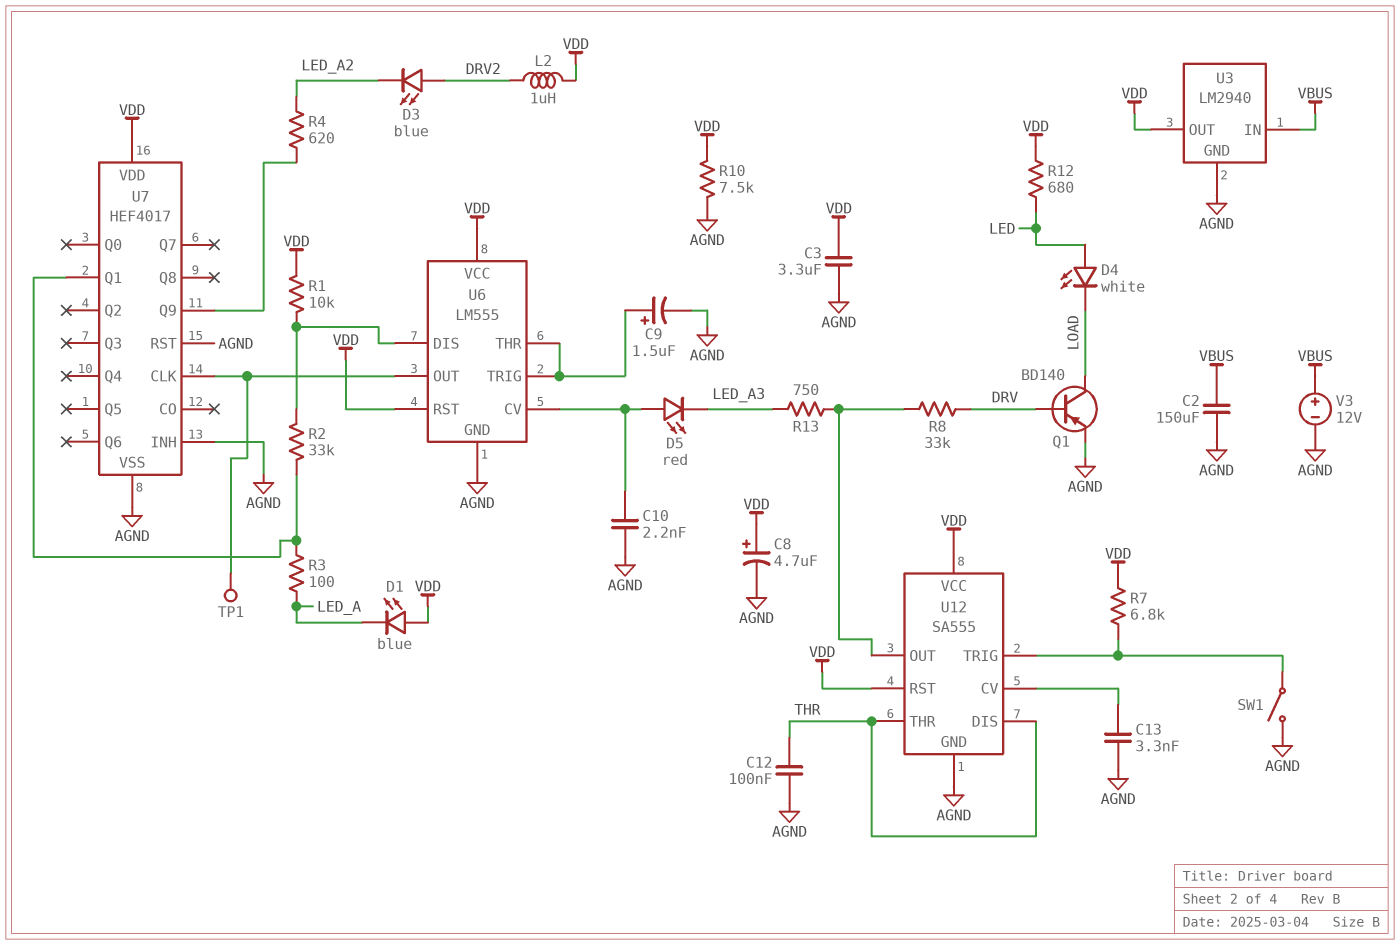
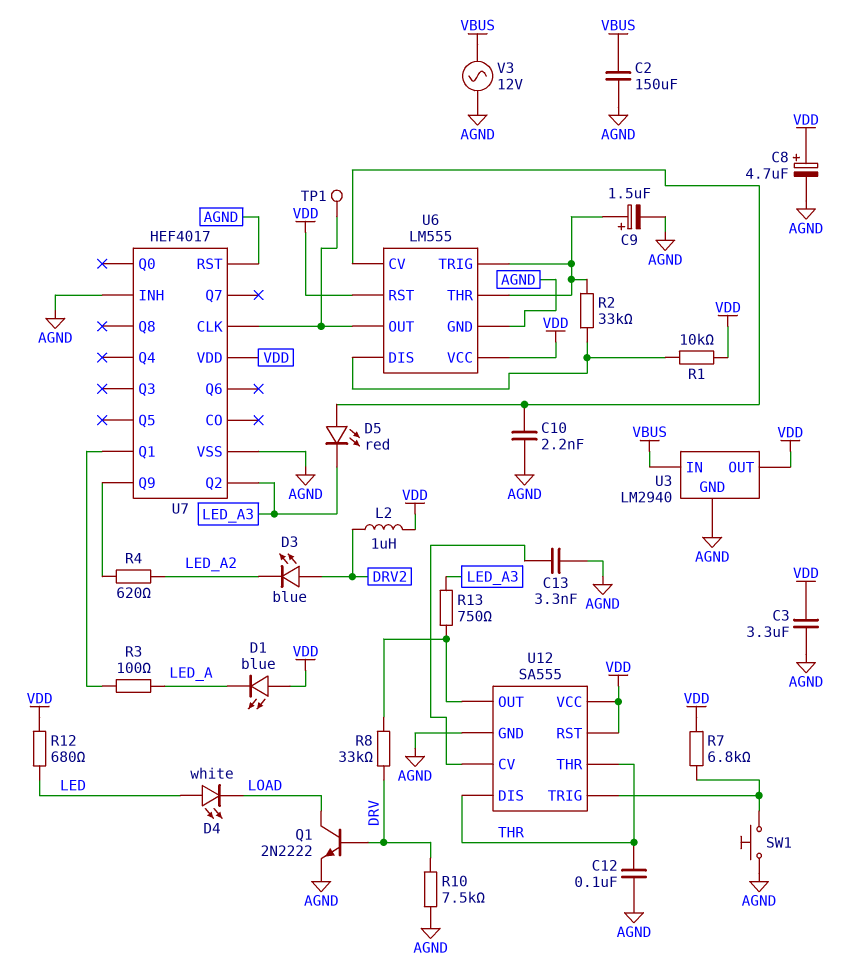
Q1: PNP BD140 (B DRV, C LOAD, E AGND) -> NPN 2N2222 (B DRV, C LOAD, E AGND)
R2: 33k (U6/DIS, U7/Q1) -> 33k (U6/DIS, U6/THR)
R10: 7.5k (AGND, VDD) -> 7.5k (AGND, DRV)
SW1: switch (AGND, U12/TRIG) -> button (AGND, U12/TRIG)
U7 pin Q2: none -> LED_A3
V3: 12V (plus VBUS, minus AGND) -> AC 12V (AGND, VBUS)

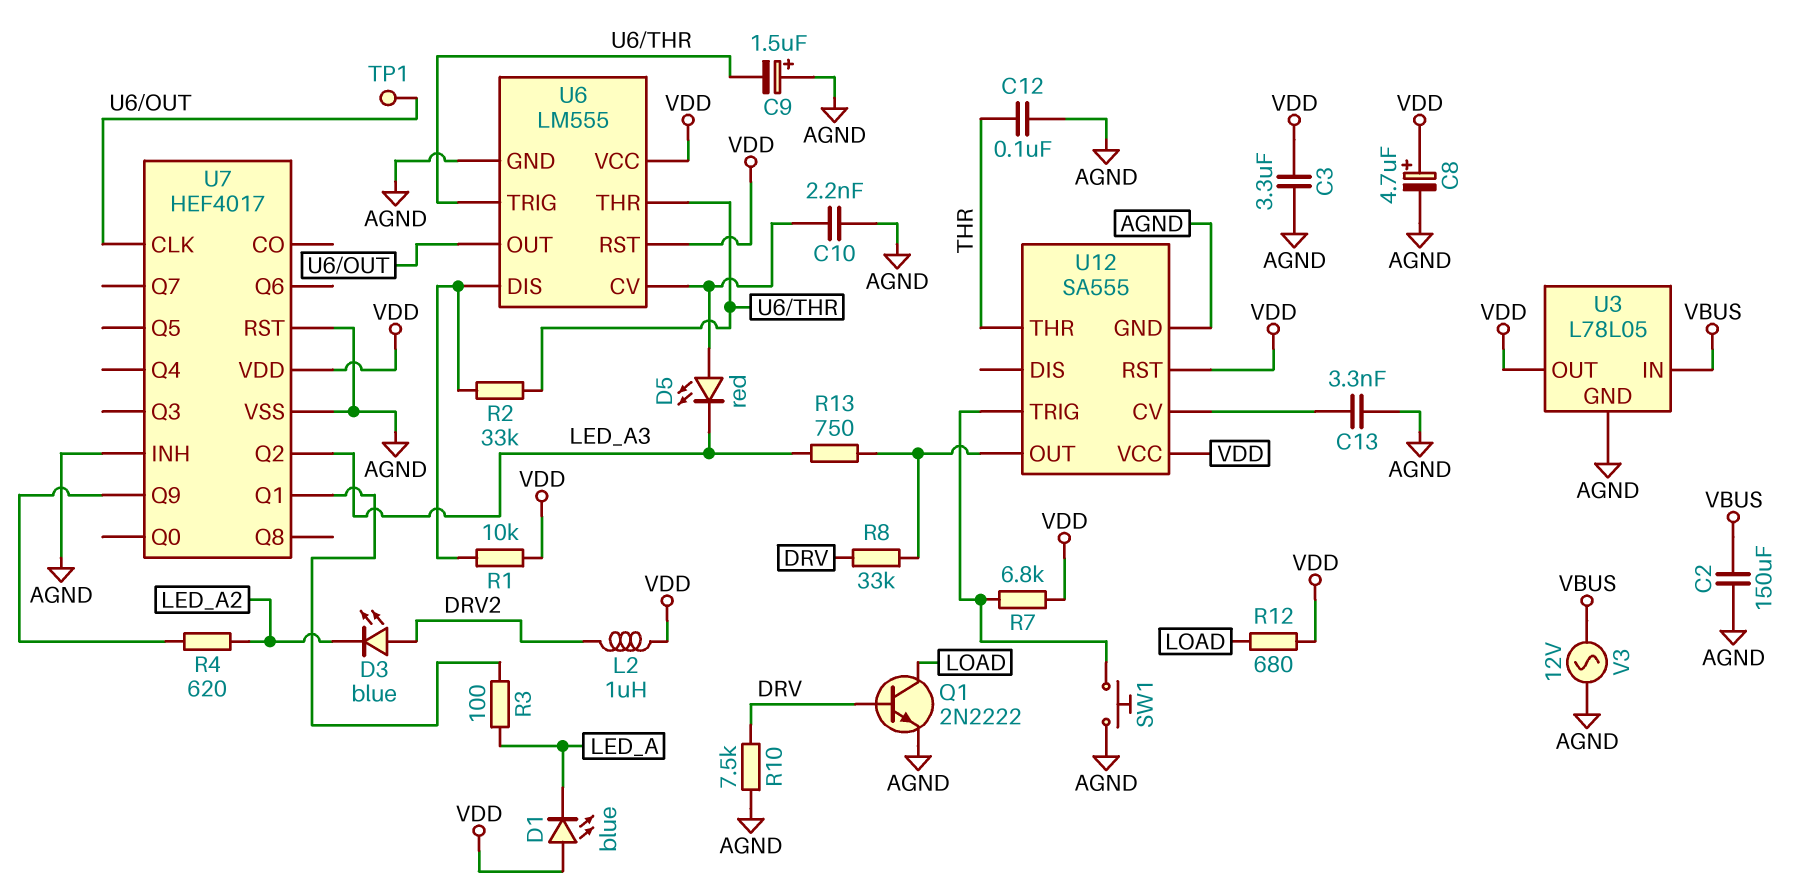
C9: 1.5uF (plus U6/THR, minus AGND) -> 1.5uF (plus AGND, minus U6/THR)
D4: LED white (A LED, K LOAD) -> none
R12: 680 (LED, VDD) -> 680 (LOAD, VDD)
U3: LM2940 -> L78L05
U12 pin DIS: THR -> none

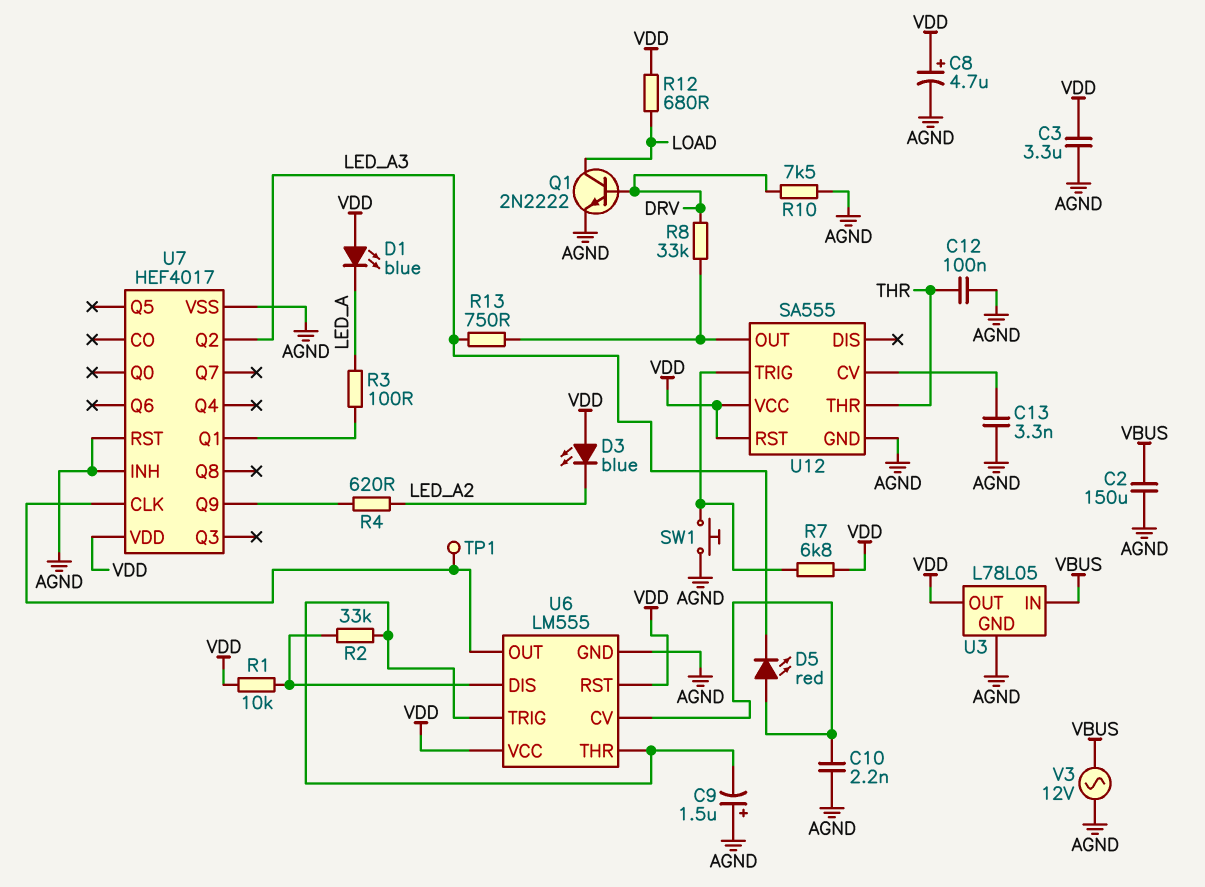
D3: LED blue (A DRV2, K LED_A2) -> LED blue (A VDD, K LED_A2)
L2: 1uH (DRV2, VDD) -> none

